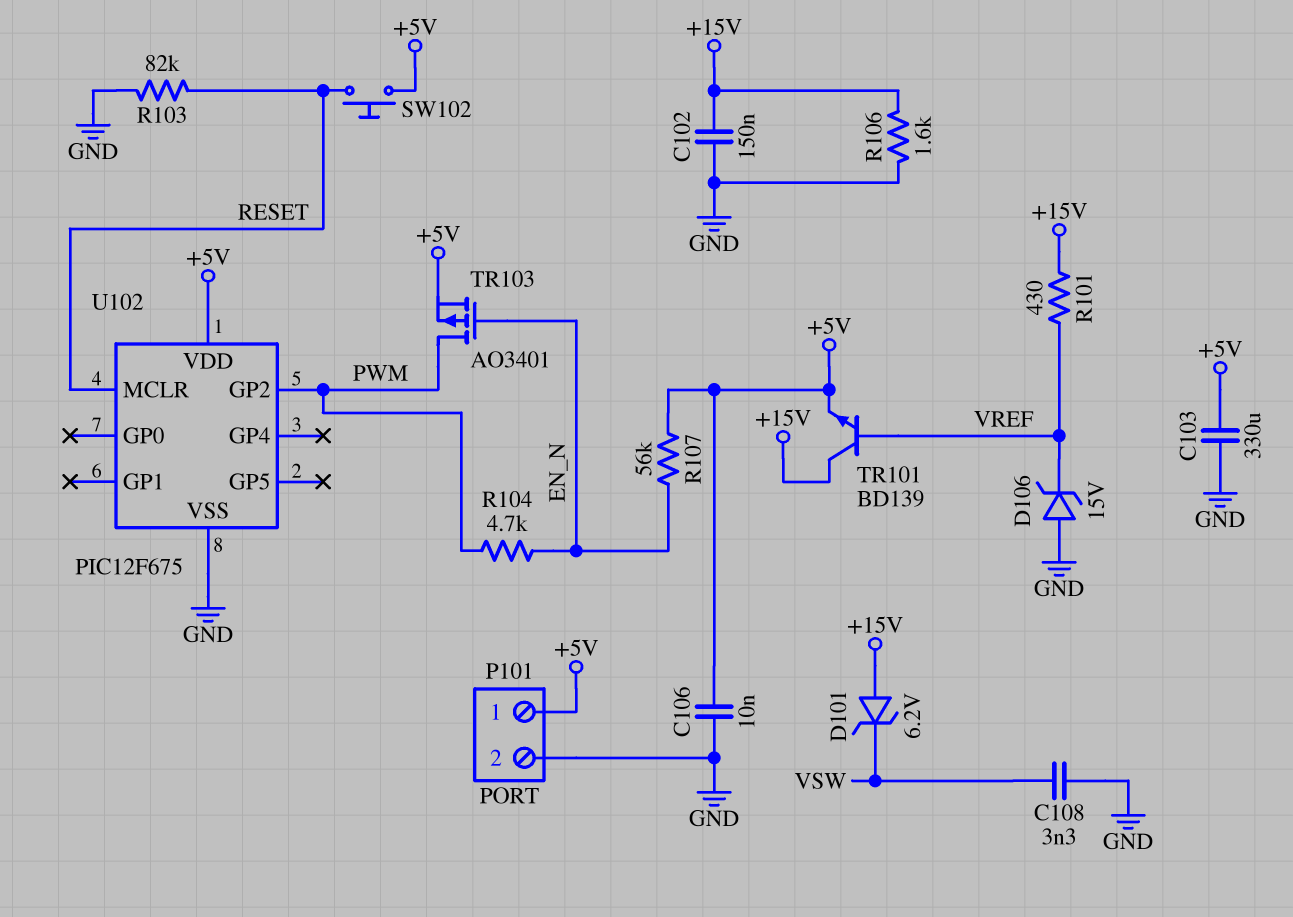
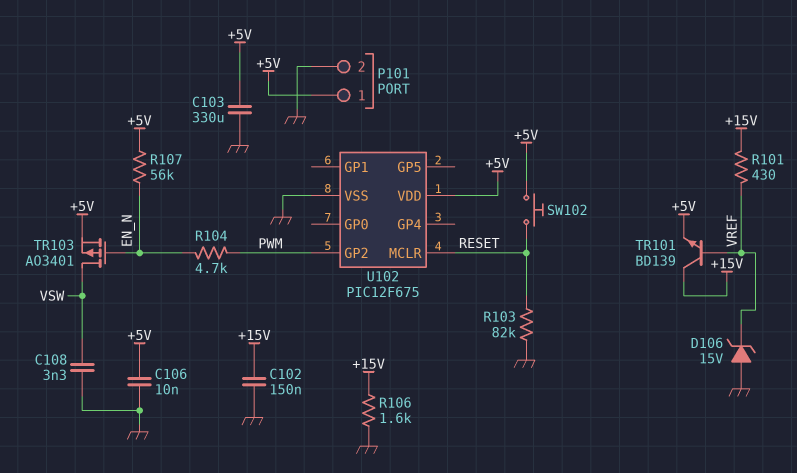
D101: zener 6.2V (A +15V, K VSW) -> none
TR103: PMOS AO3401 (G EN_N, D PWM, S +5V) -> PMOS AO3401 (G EN_N, D VSW, S +5V)

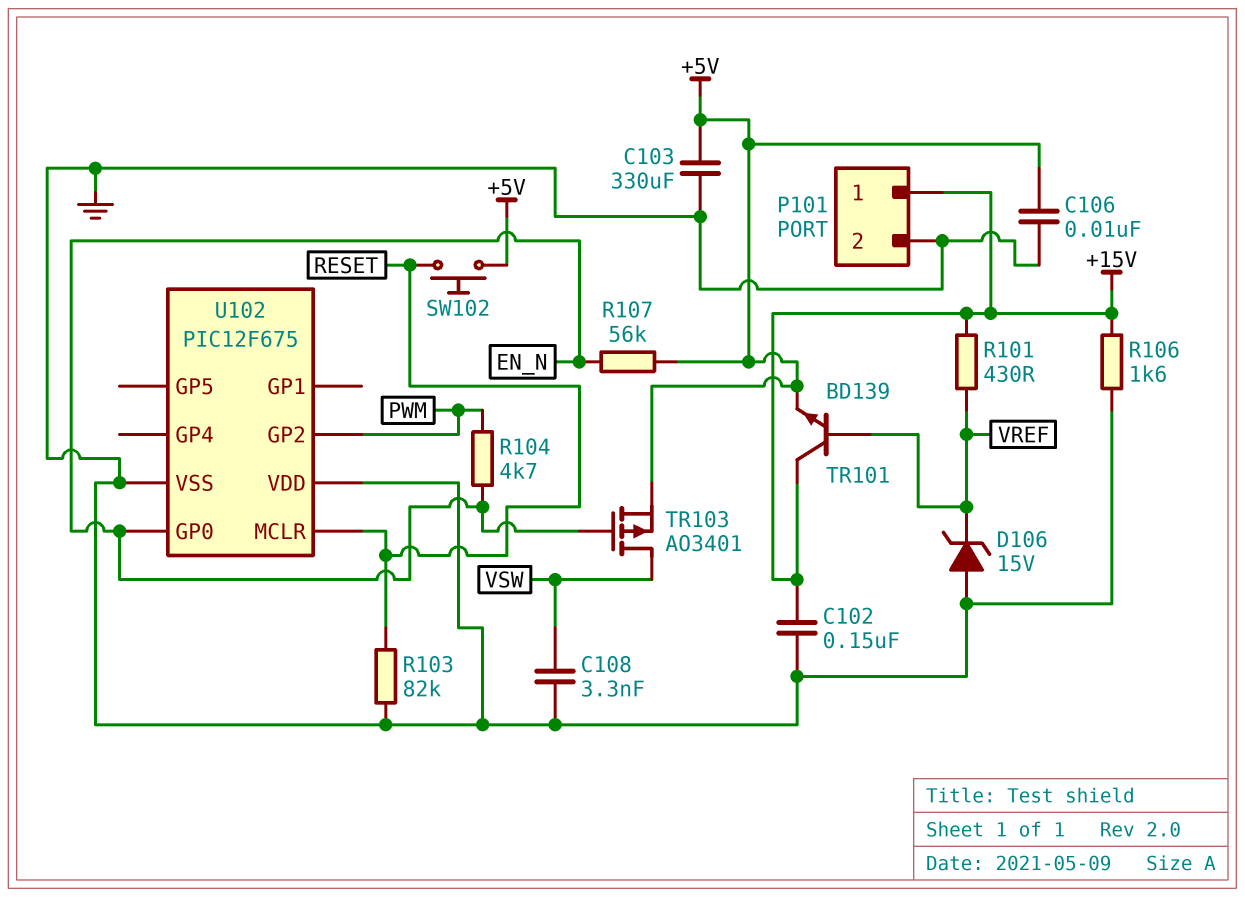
P101 pin 1: +5V -> +15V
U102 pin GP0: none -> EN_N
U102 pin VDD: +5V -> GND

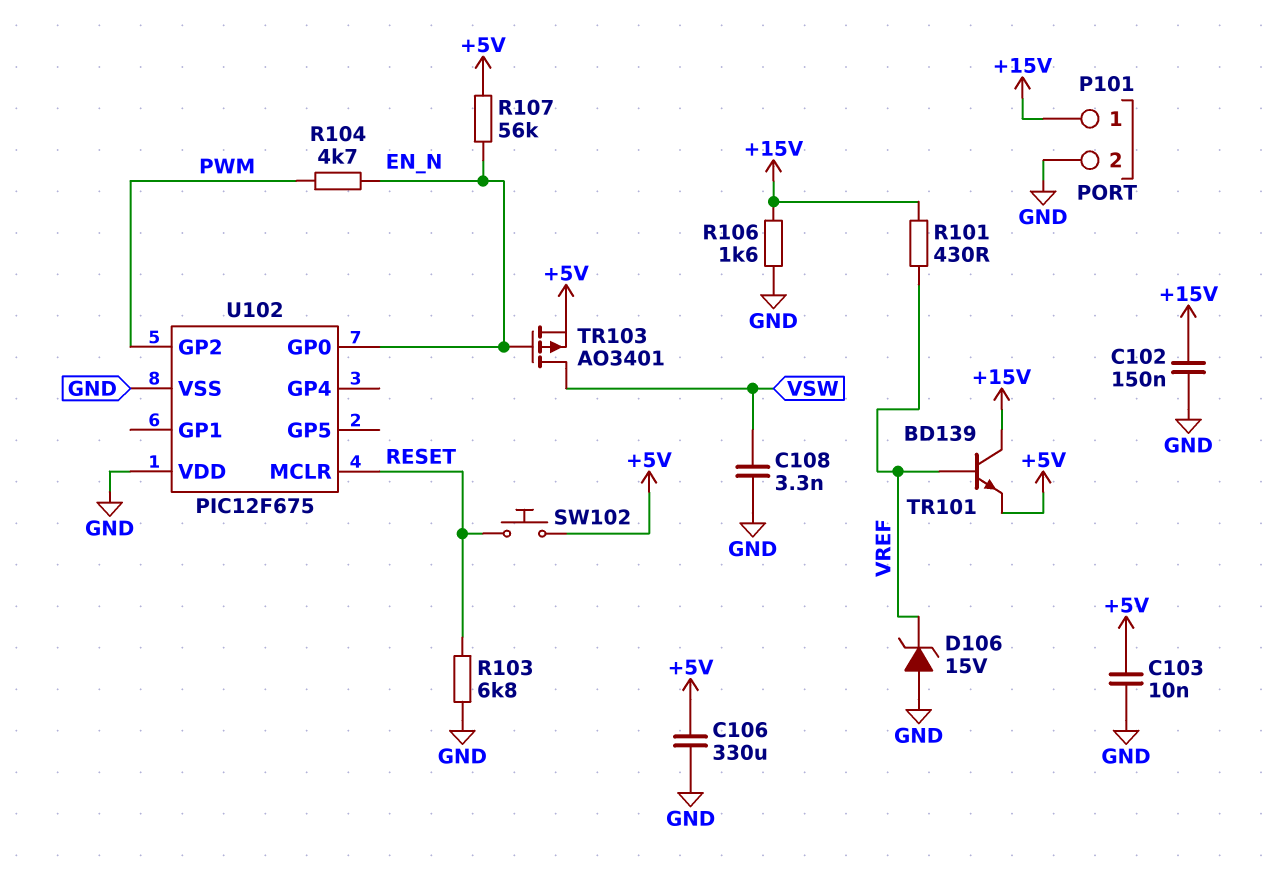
C103: 330uF (+5V, GND) -> 10nF (+5V, GND)
C106: 10nF (+5V, GND) -> 330uF (+5V, GND)
R103: 82k (GND, RESET) -> 6.8k (GND, RESET)

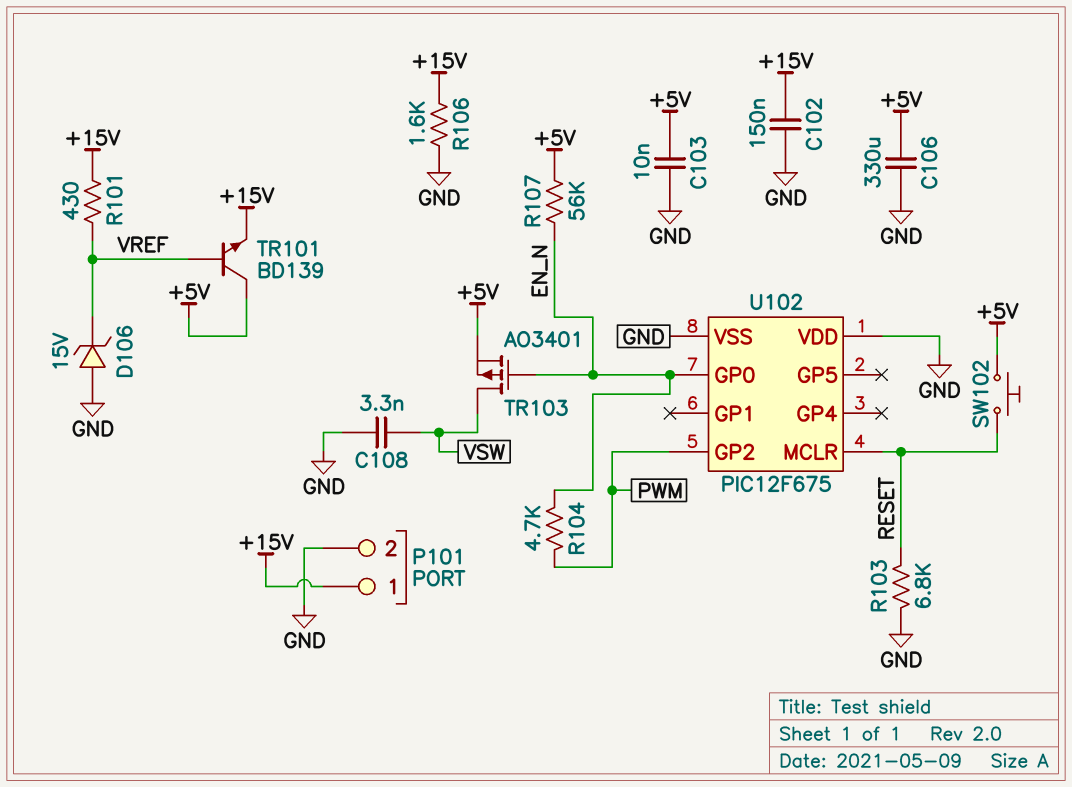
TR101: NPN BD139 (B VREF, C +15V, E +5V) -> NPN BD139 (B VREF, C +5V, E +15V)

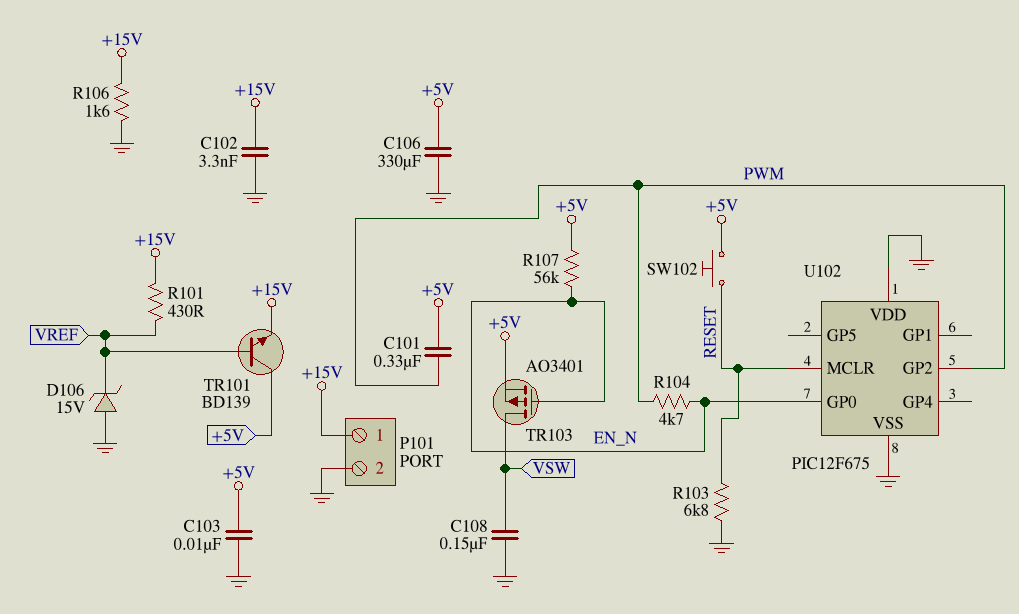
C101: none -> 330nF (+5V, PWM)
C102: 150nF (+15V, GND) -> 3.3nF (+15V, GND)
C108: 3.3nF (GND, VSW) -> 150nF (GND, VSW)

